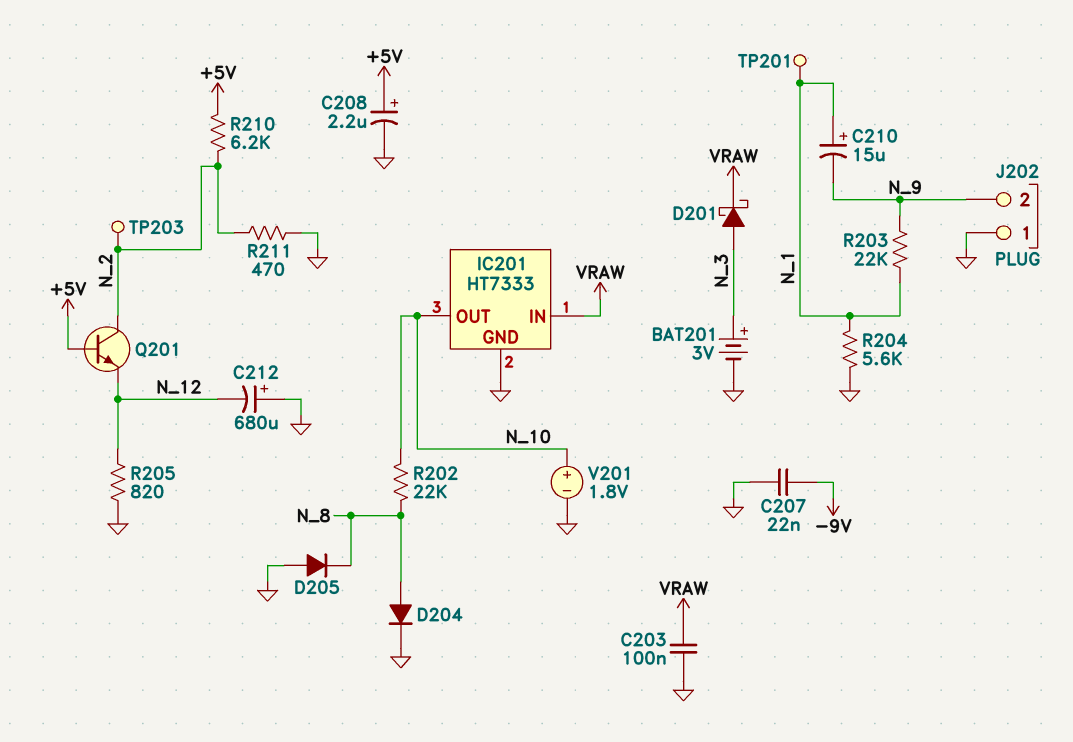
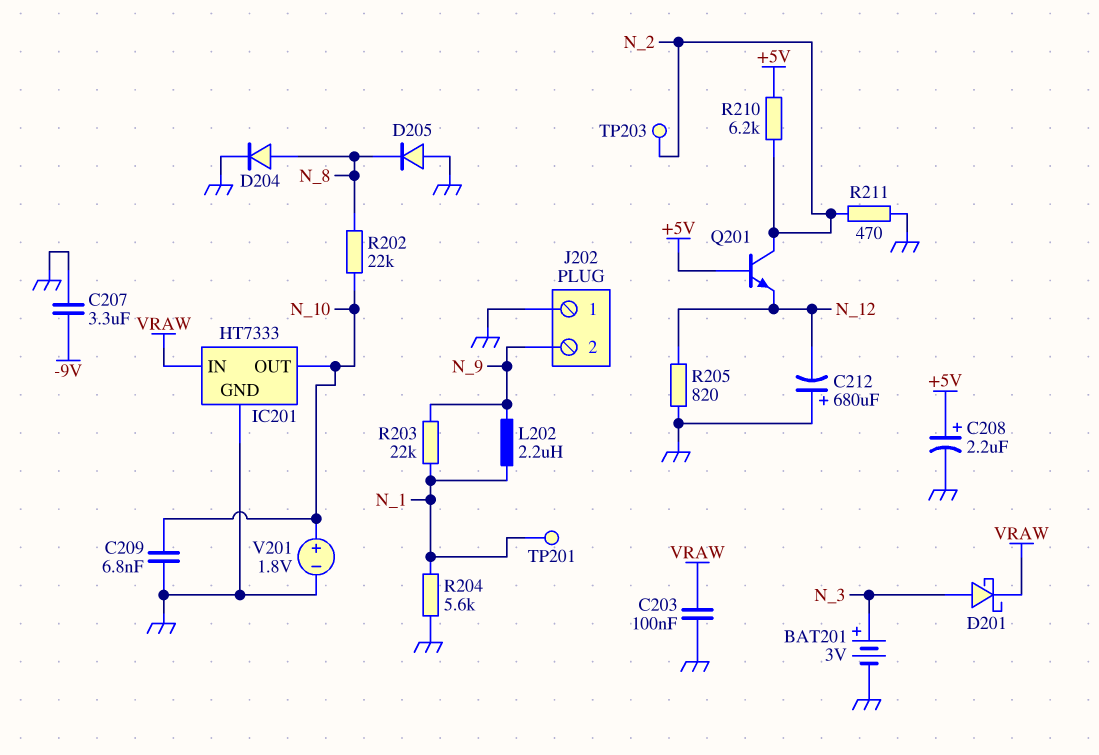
C207: 22nF (-9V, GND) -> 3.3uF (-9V, GND)
C209: none -> 6.8nF (GND, N_10)
C210: 15uF (plus N_1, minus N_9) -> none
L202: none -> 2.2uH (N_1, N_9)

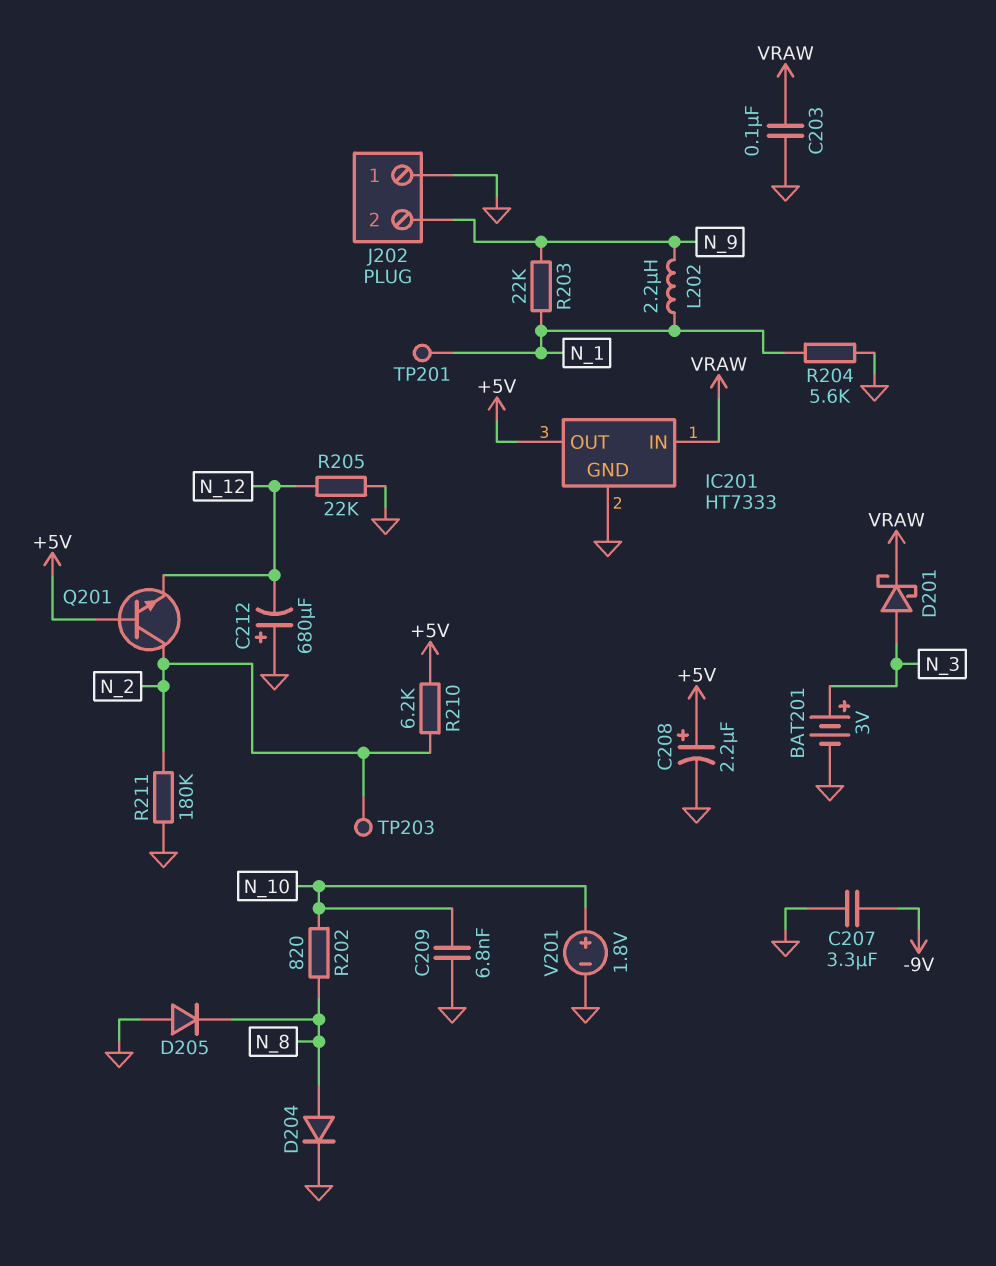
IC201 pin OUT: N_10 -> +5V
R202: 22k (N_8, N_10) -> 820 (N_8, N_10)
R205: 820 (GND, N_12) -> 22k (GND, N_12)
R211: 470 (GND, N_2) -> 180k (GND, N_2)

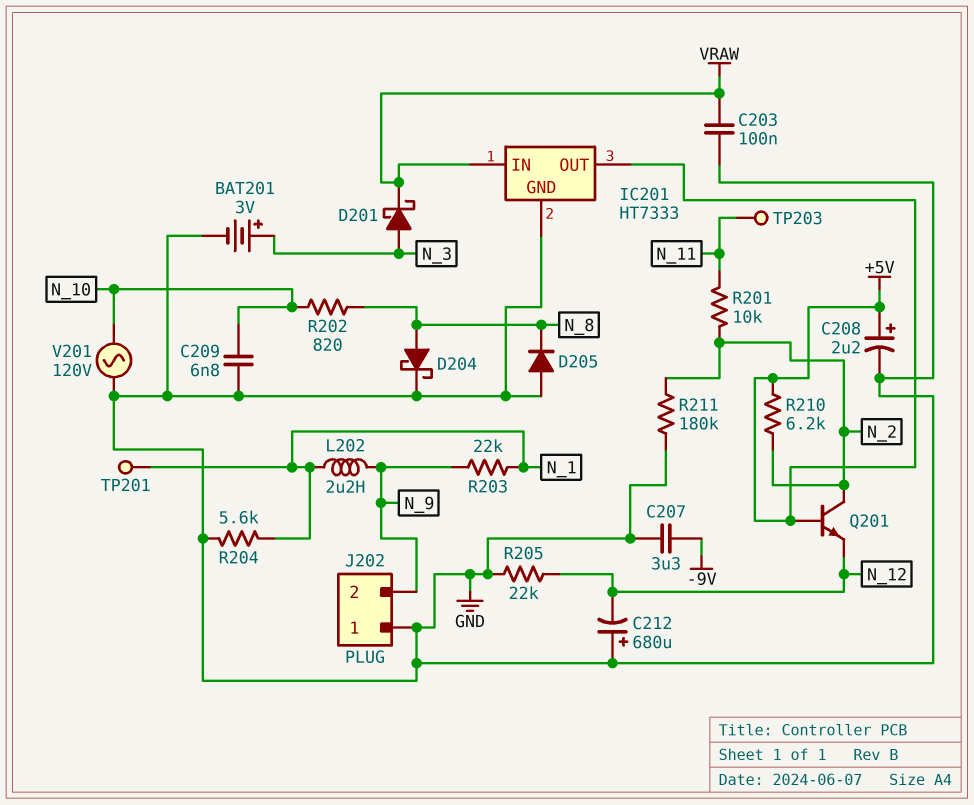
D204: diode (A N_8, K GND) -> schottky (A N_8, K GND)
R201: none -> 10k (N_2, N_11)
TP203: test point (N_2) -> test point (N_11)
V201: 1.8V (plus N_10, minus GND) -> AC 120V (GND, N_10)

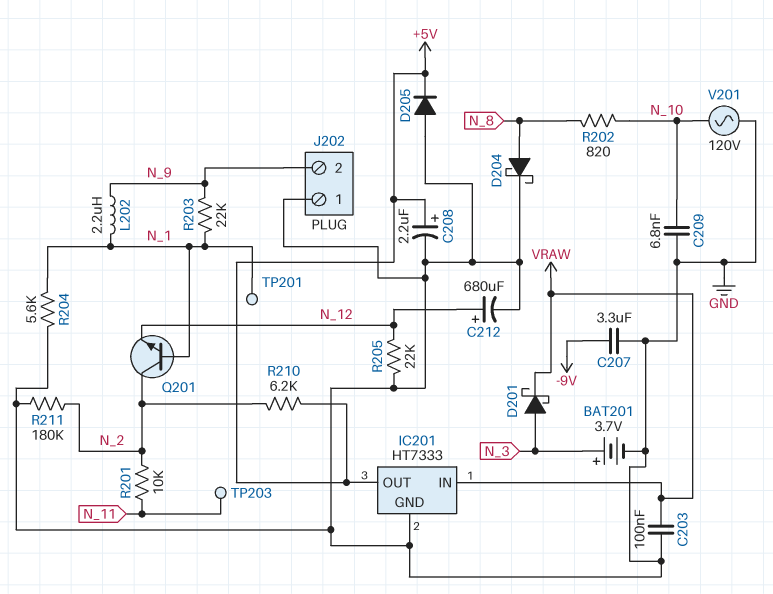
BAT201: 3V (plus N_3, minus GND) -> 3.7V (plus N_3, minus GND)
C212: 680uF (plus GND, minus N_12) -> 680uF (plus N_12, minus GND)
D205: diode (A GND, K N_8) -> diode (A GND, K +5V)
Q201: NPN (B +5V, C N_2, E N_12) -> NPN (B N_1, C N_2, E N_12)

